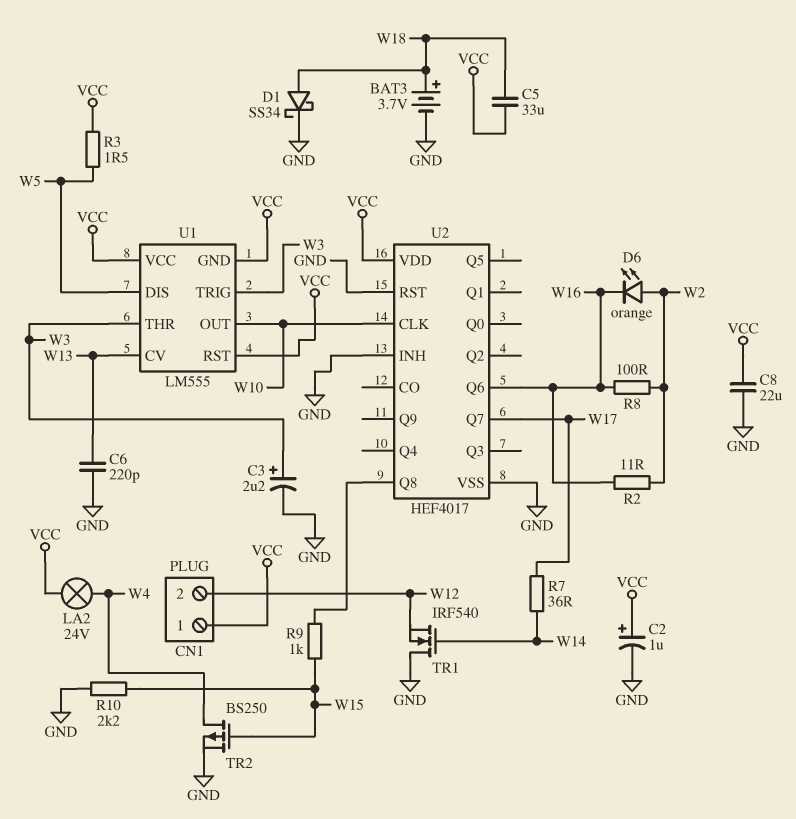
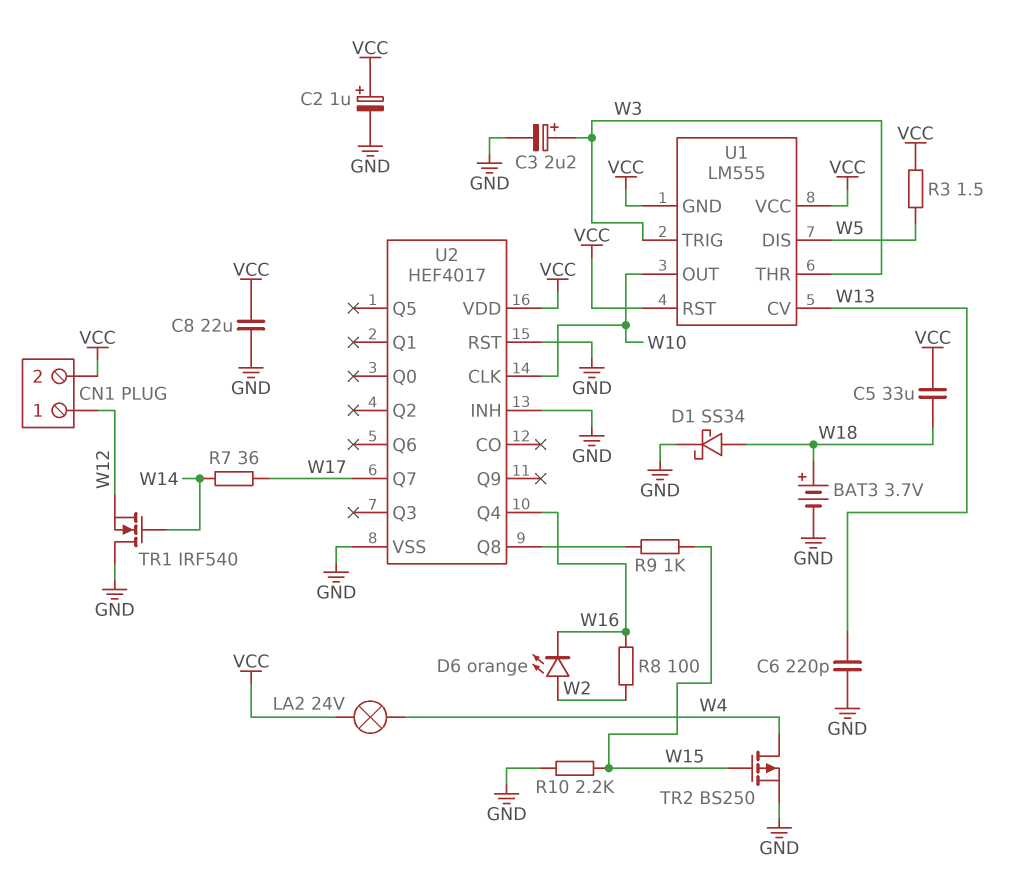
CN1 pin 1: VCC -> W12
CN1 pin 2: W12 -> VCC
R2: 11 (W2, W16) -> none
U2 pin Q4: none -> W16
U2 pin Q6: W16 -> none

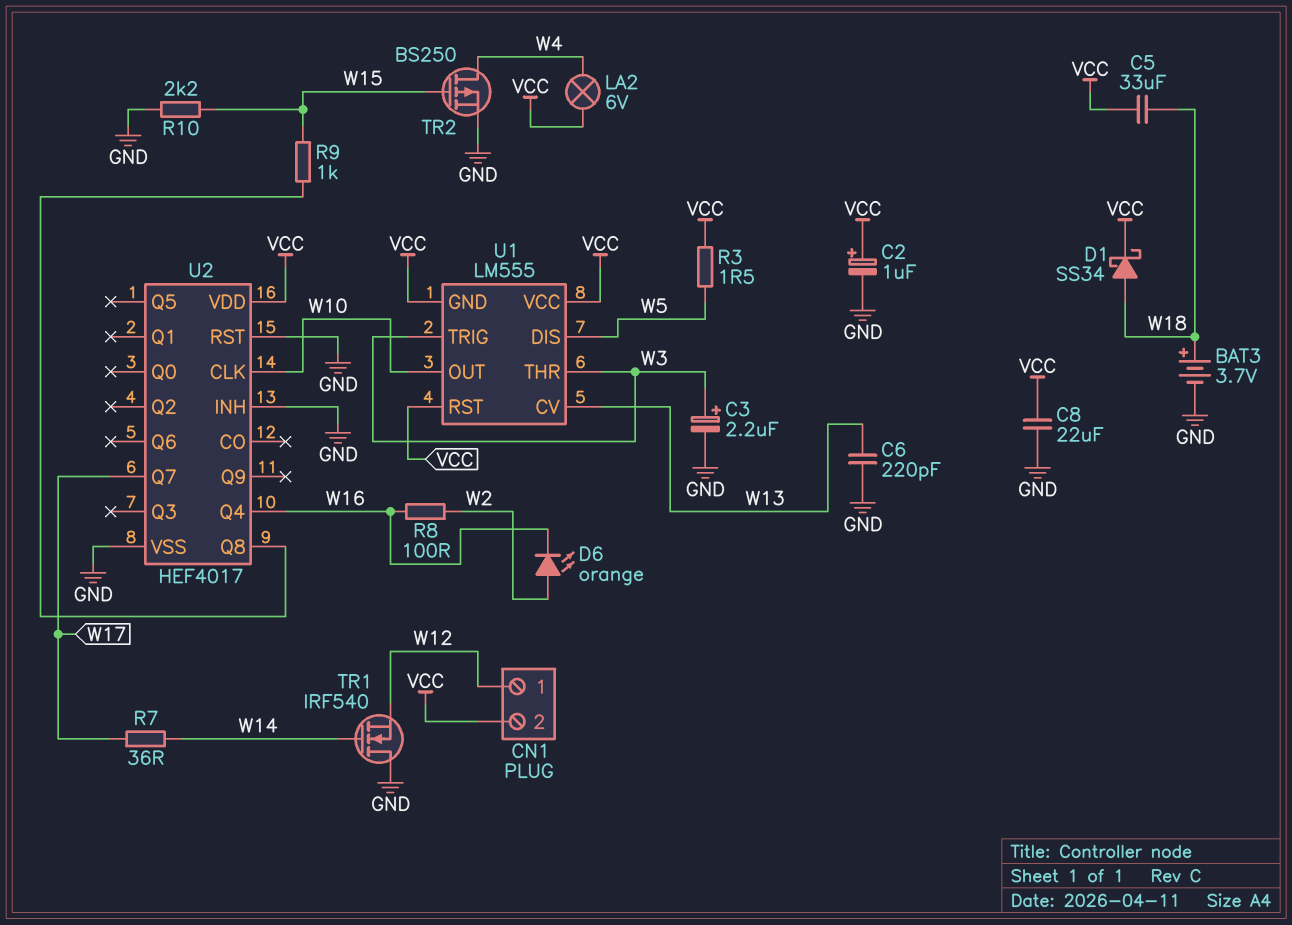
D1: schottky SS34 (A W18, K GND) -> schottky SS34 (A W18, K VCC)
LA2: lamp 24V (VCC, W4) -> lamp 6V (VCC, W4)

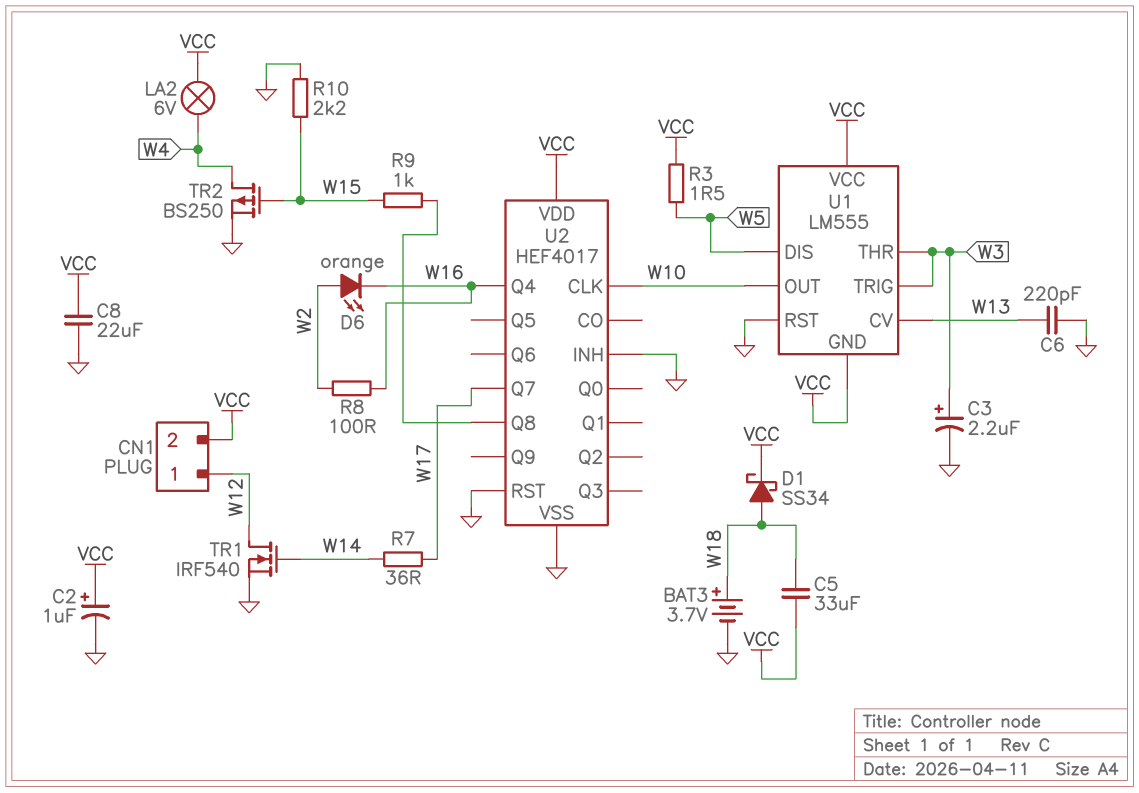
TR1: NMOS IRF540 (G W14, D GND, S W12) -> NMOS IRF540 (G W14, D W12, S GND)
U1 pin RST: VCC -> GND

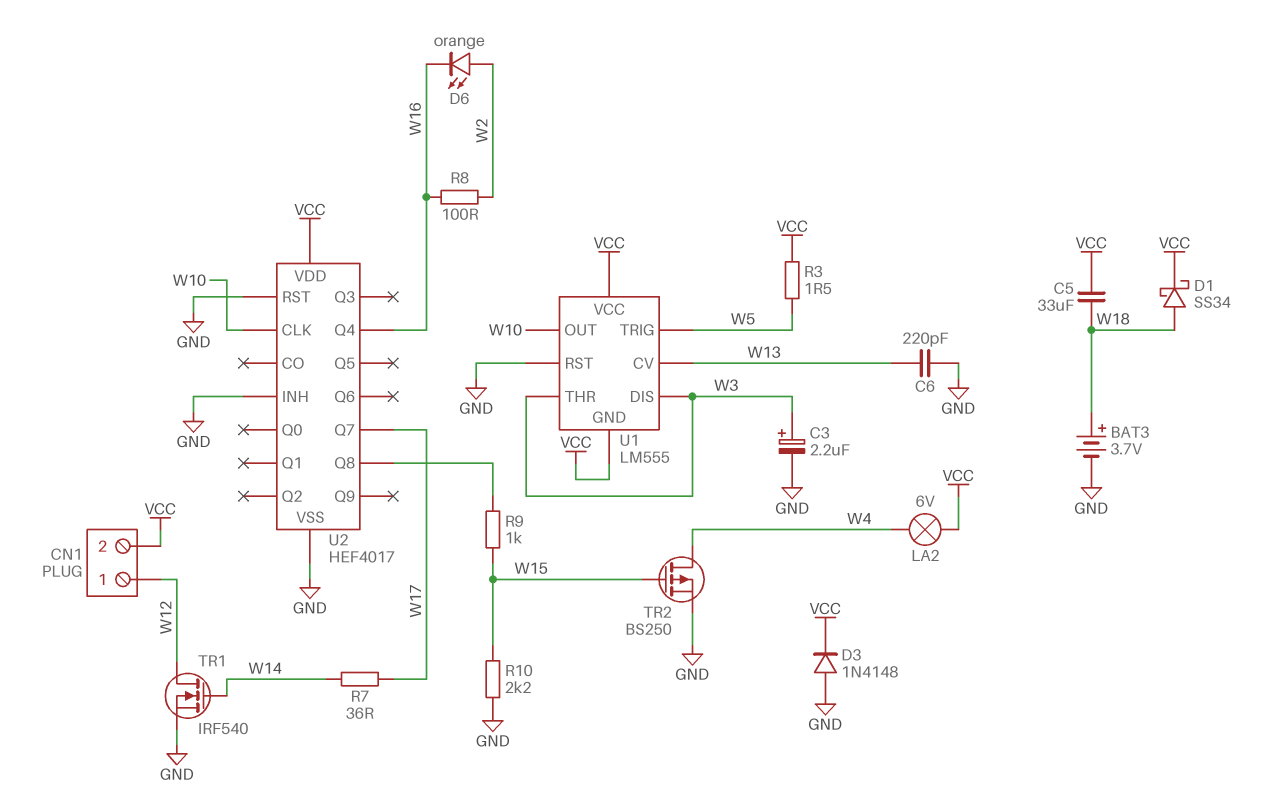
C2: 1uF (plus VCC, minus GND) -> none
C8: 22uF (GND, VCC) -> none
D3: none -> diode 1N4148 (A GND, K VCC)
U1 pin DIS: W5 -> W3
U1 pin TRIG: W3 -> W5

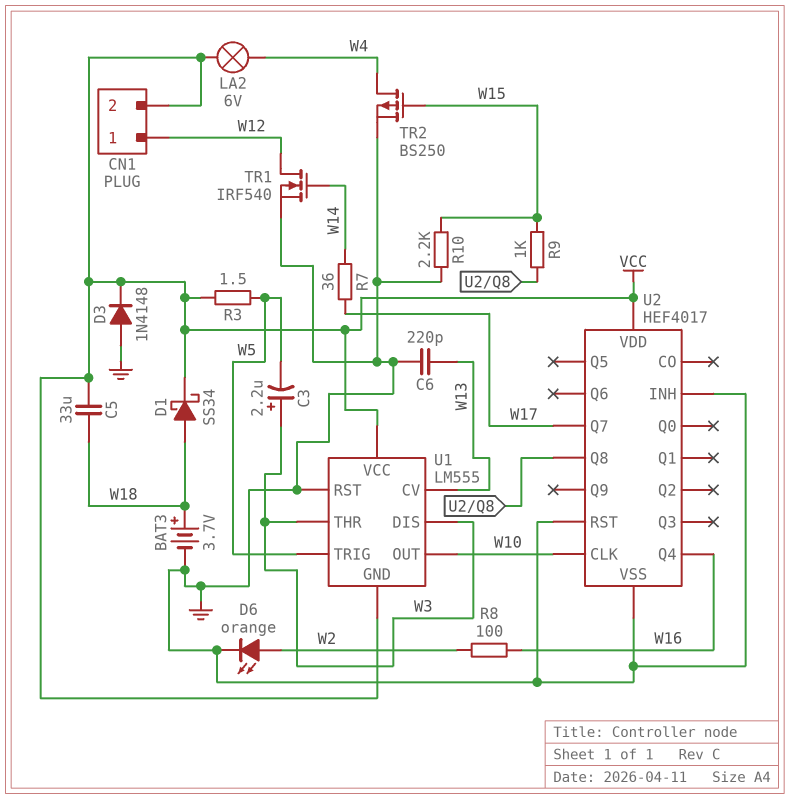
C3: 2.2uF (plus W3, minus GND) -> 2.2uF (plus W3, minus W5)
D6: LED orange (A W2, K W16) -> LED orange (A W2, K GND)

